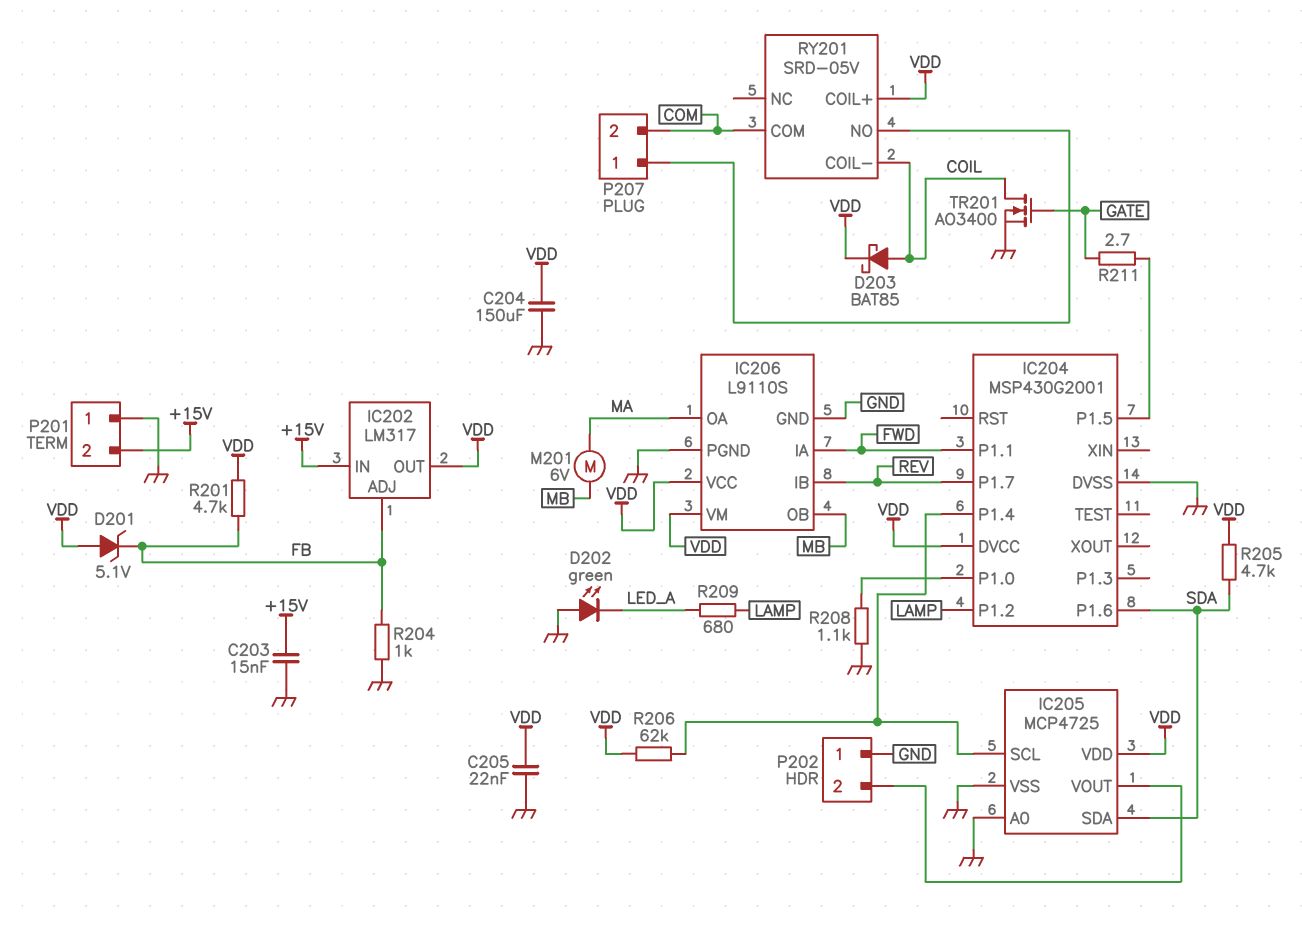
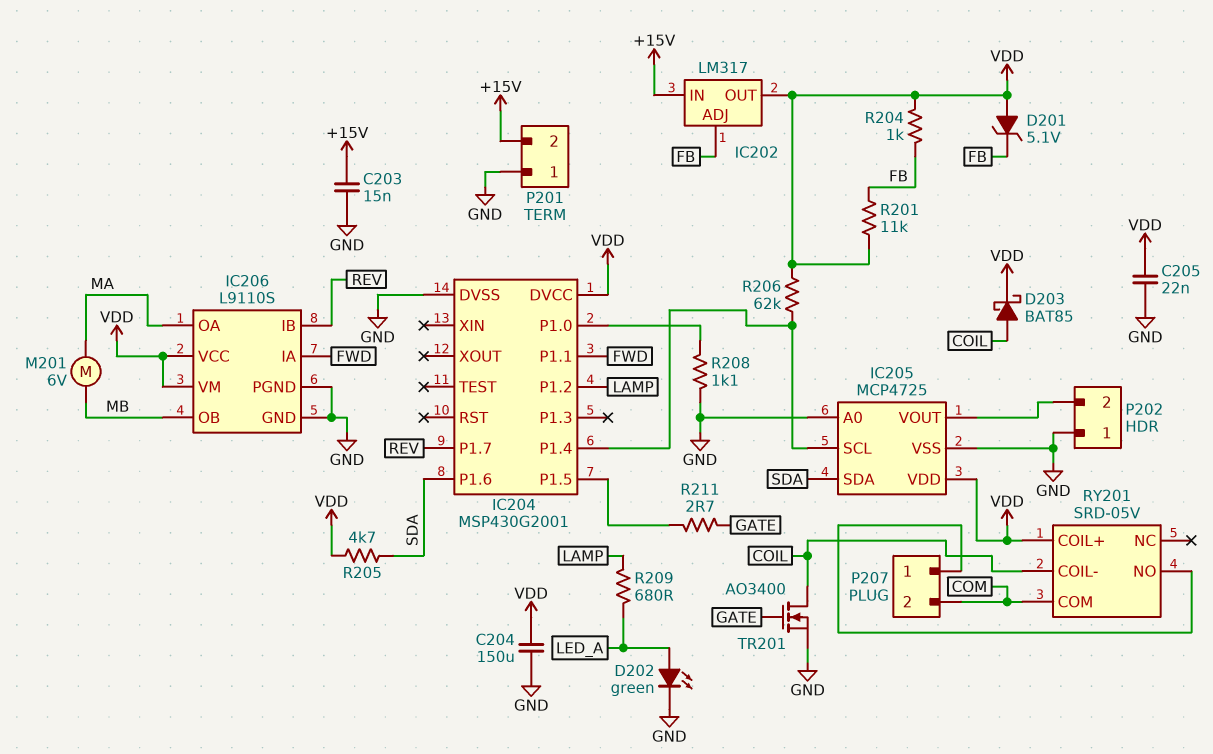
D202: LED green (A GND, K LED_A) -> LED green (A LED_A, K GND)
R201: 4.7k (FB, VDD) -> 11k (FB, VDD)
R204: 1k (FB, GND) -> 1k (FB, VDD)

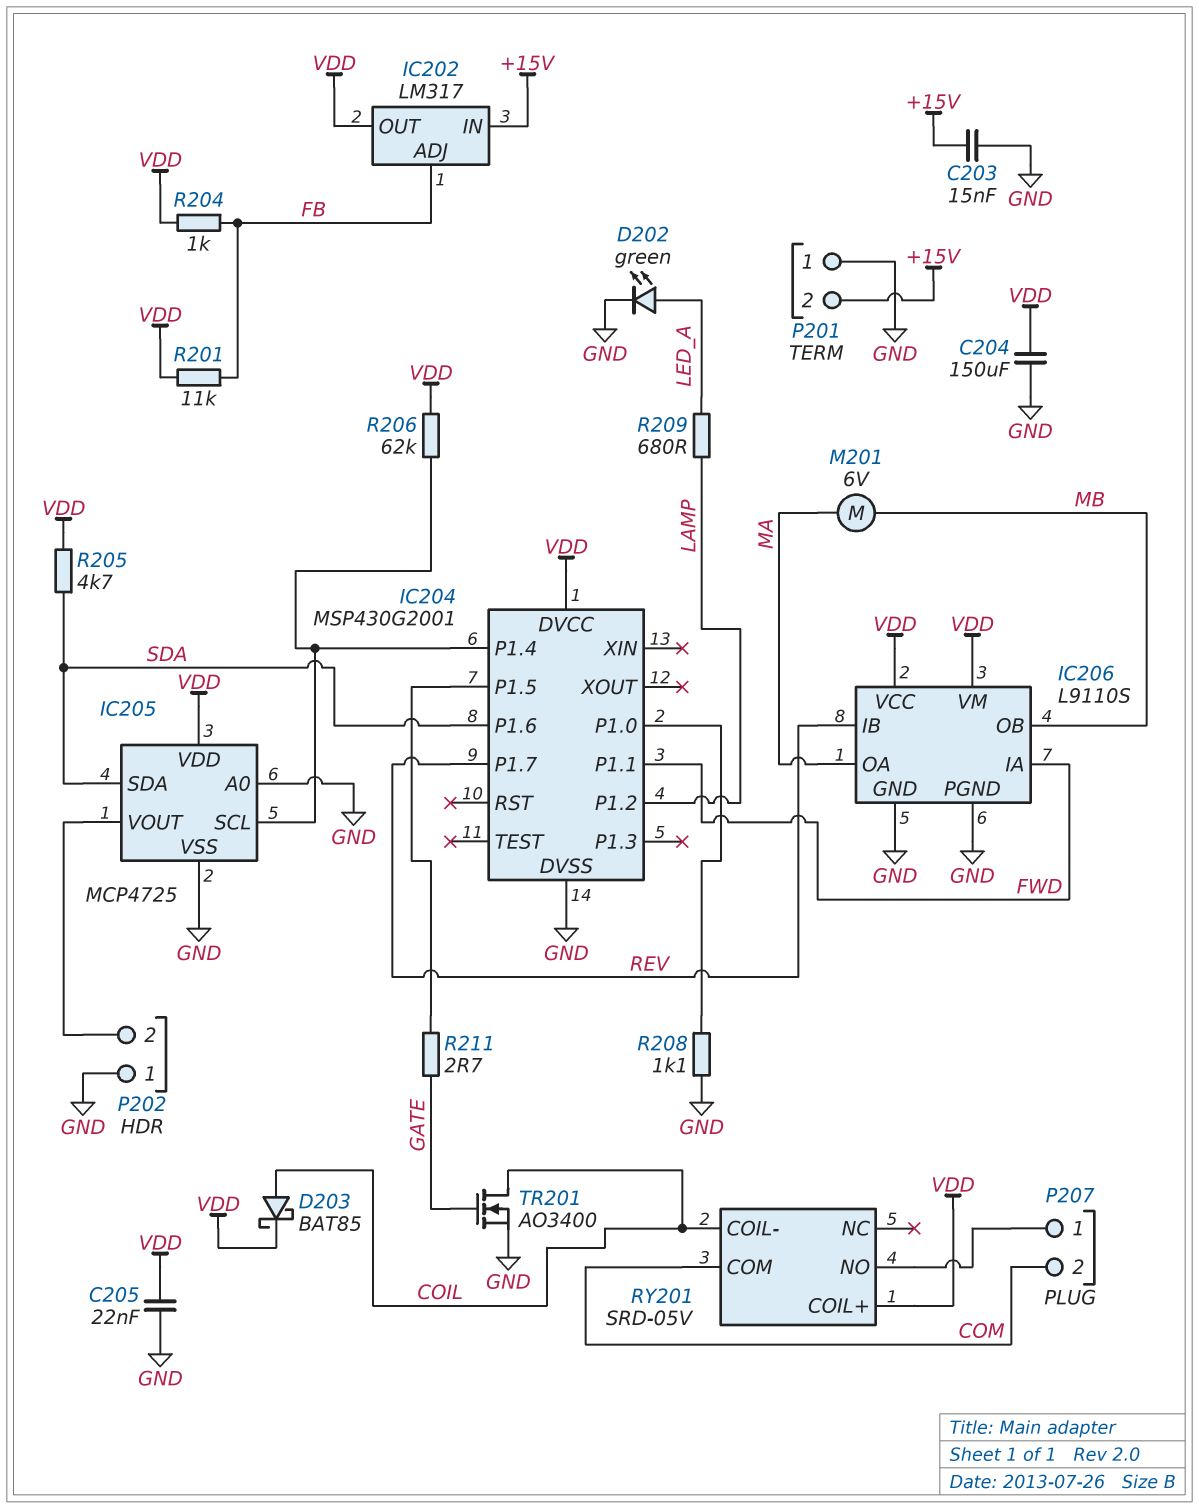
D201: zener 5.1V (A VDD, K FB) -> none

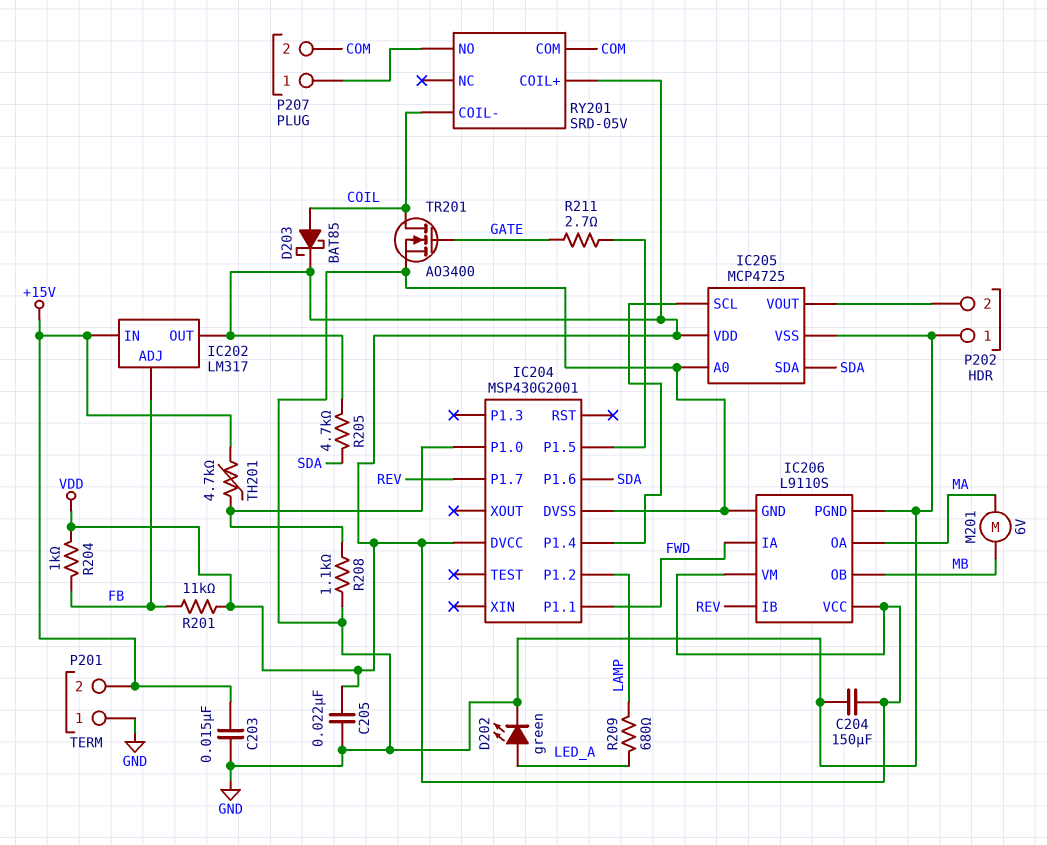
R206: 62k (IC204/P1.4, VDD) -> none
TH201: none -> 4.7k (+15V, IC204/P1.0)

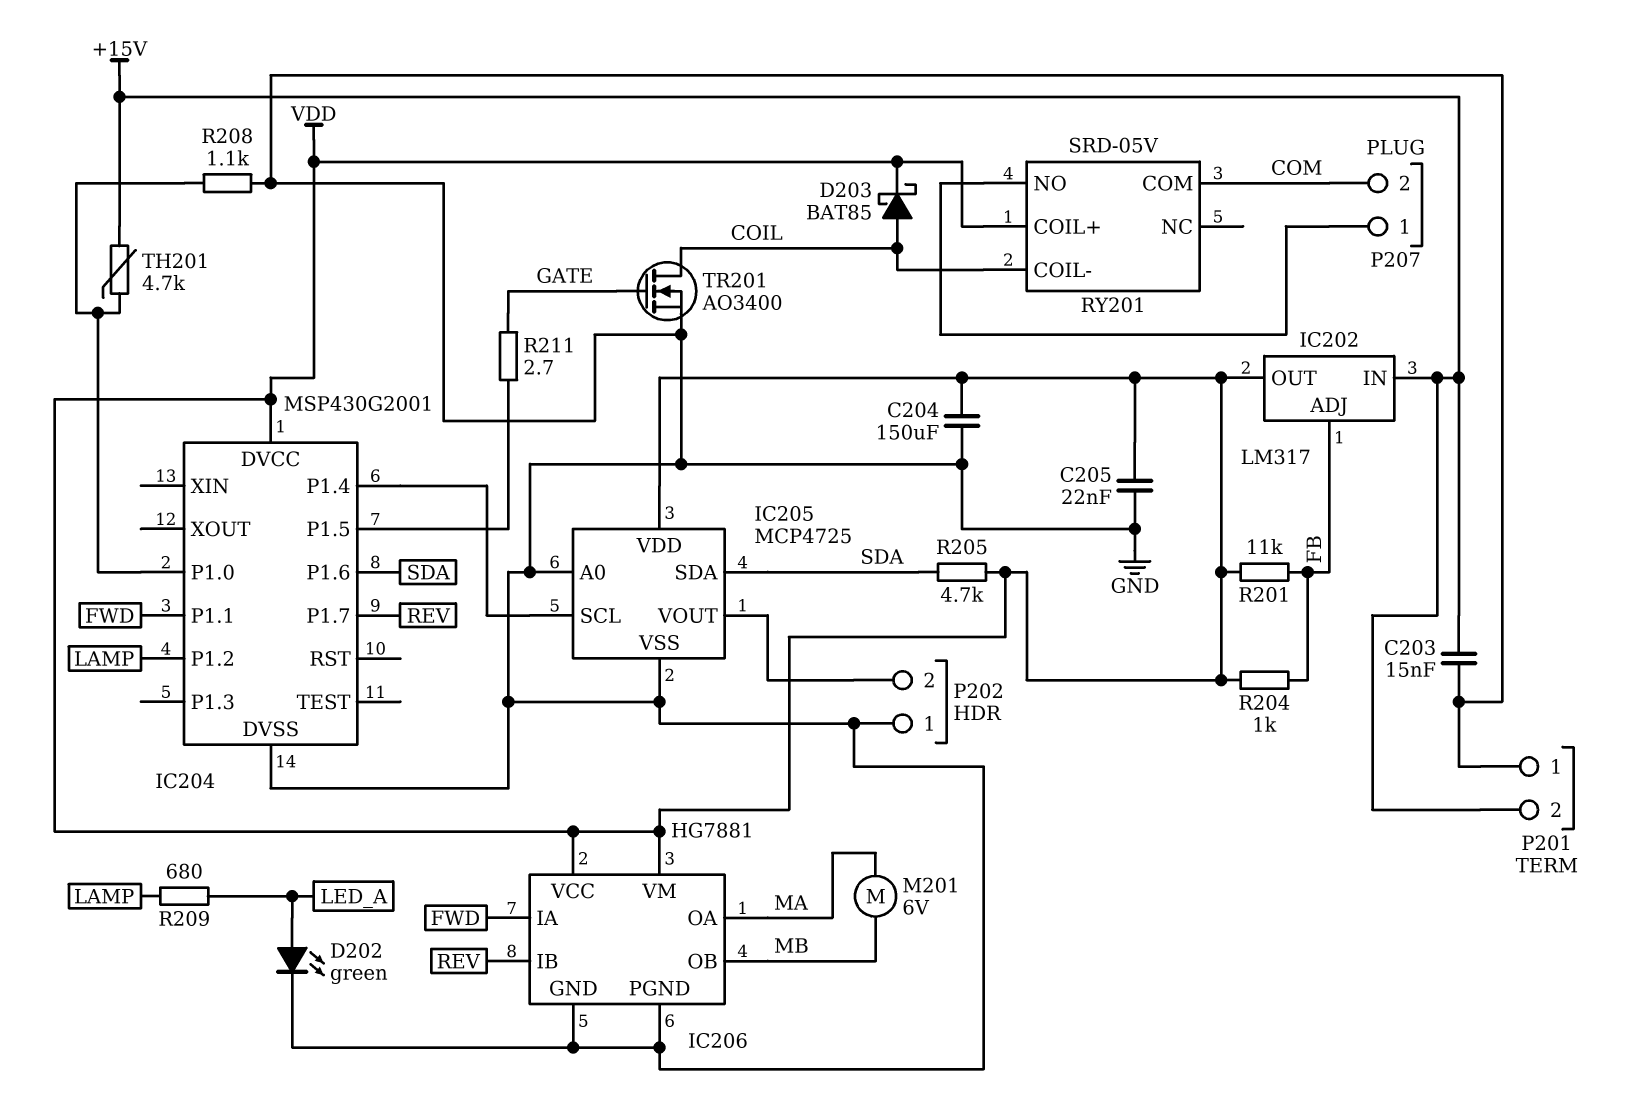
IC206: L9110S -> HG7881

